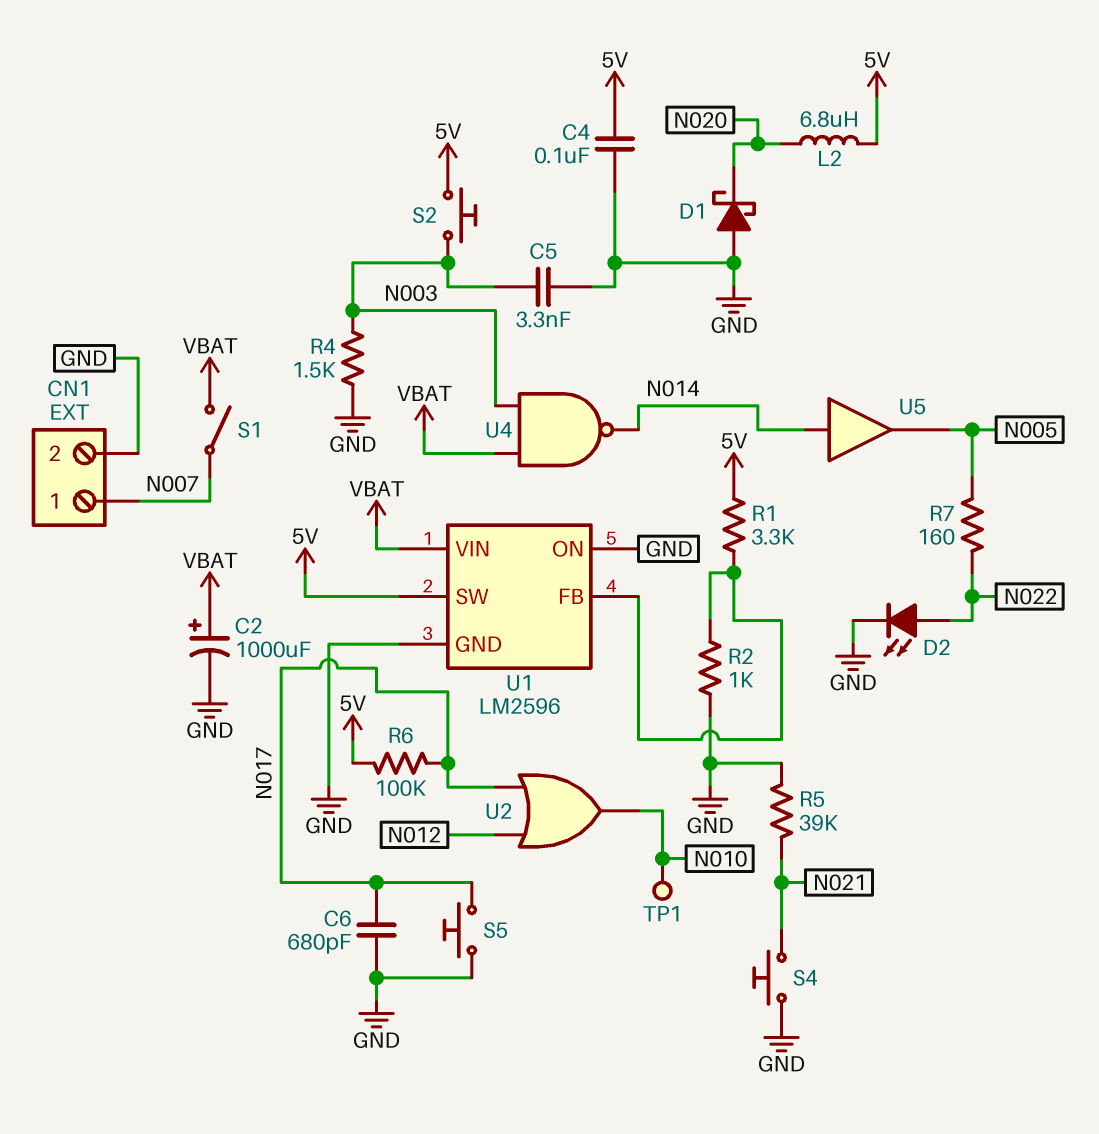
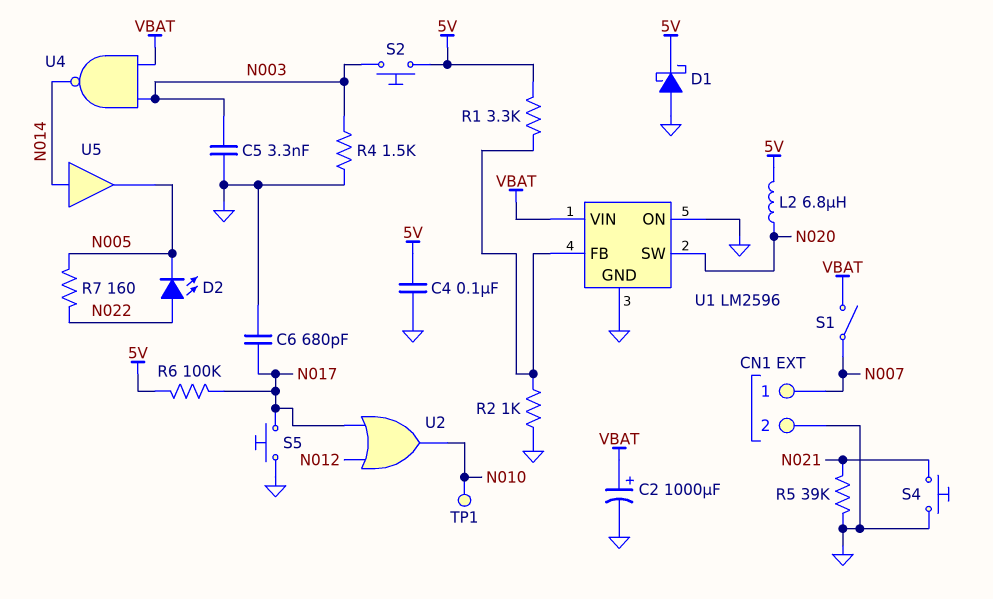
D1: schottky (A GND, K N020) -> schottky (A GND, K 5V)
D2: LED (A N022, K GND) -> LED (A N022, K N005)
U1 pin SW: 5V -> N020

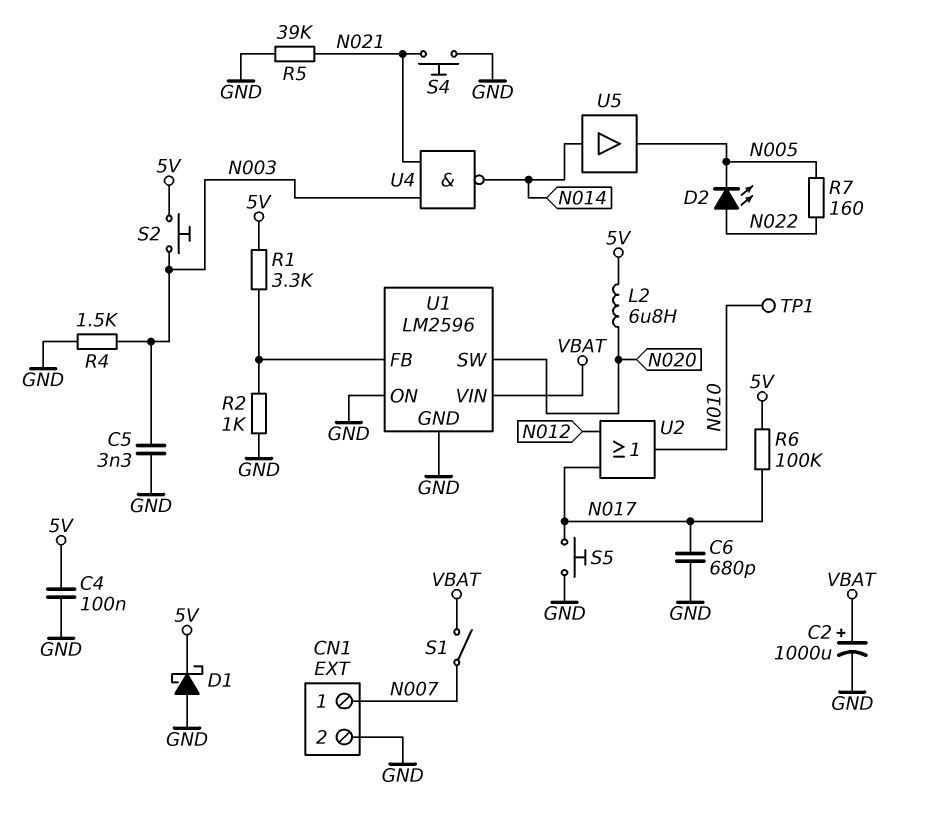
U4: NAND (in N003, in VBAT, out N014) -> NAND (in N003, in N021, out N014)

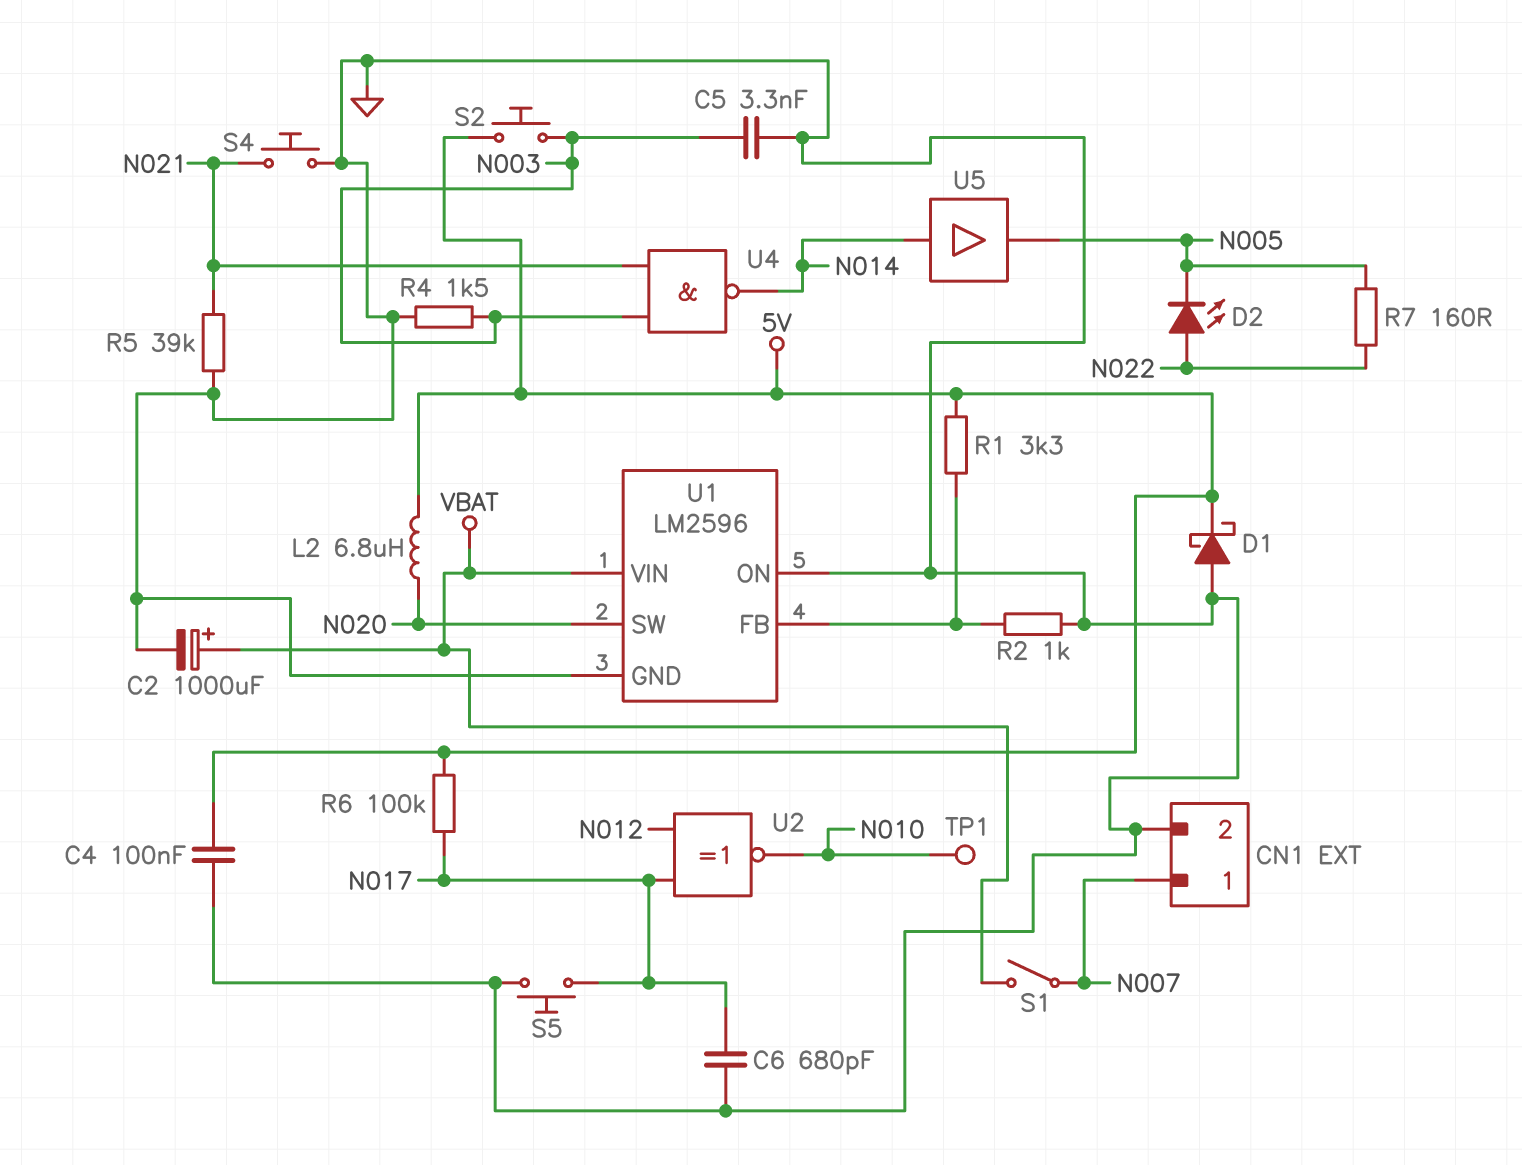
U2: OR (in N012, in N017, out N010) -> XNOR (in N012, in N017, out N010)

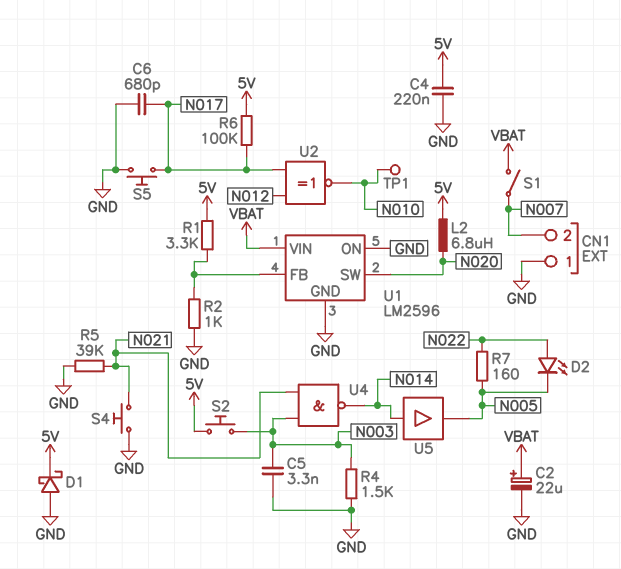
C2: 1000uF (plus VBAT, minus GND) -> 22uF (plus VBAT, minus GND)
C4: 100nF (5V, GND) -> 220nF (5V, GND)
CN1 pin 1: N007 -> GND
CN1 pin 2: GND -> N007

